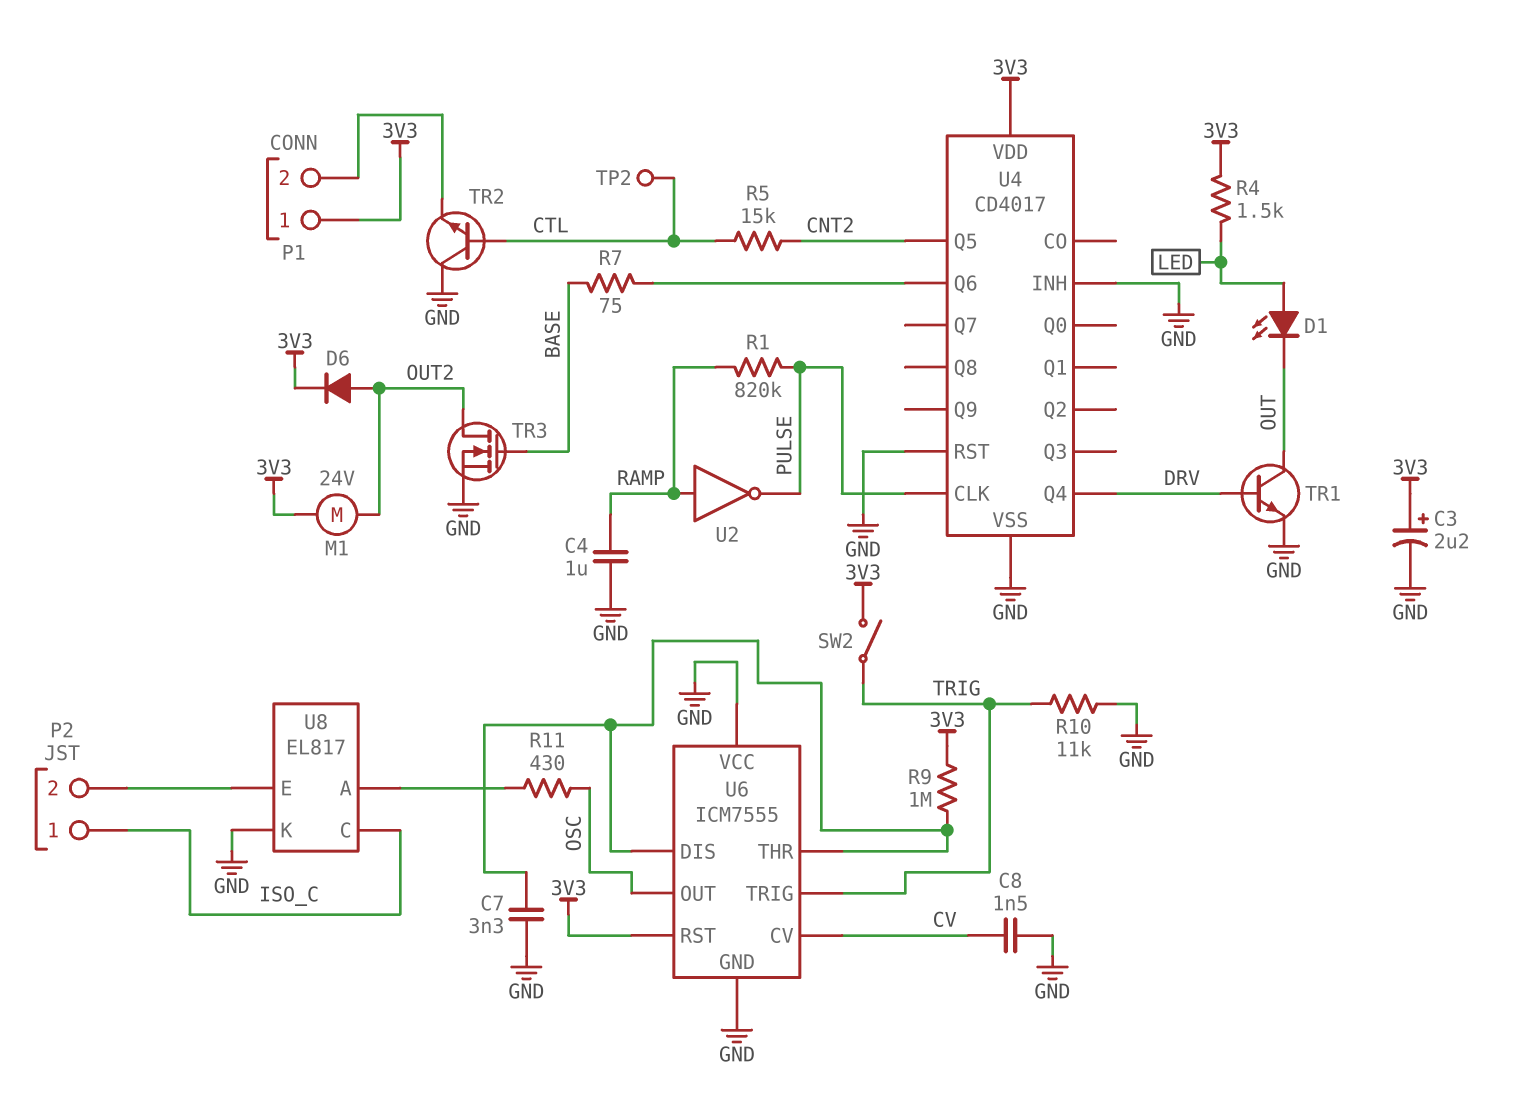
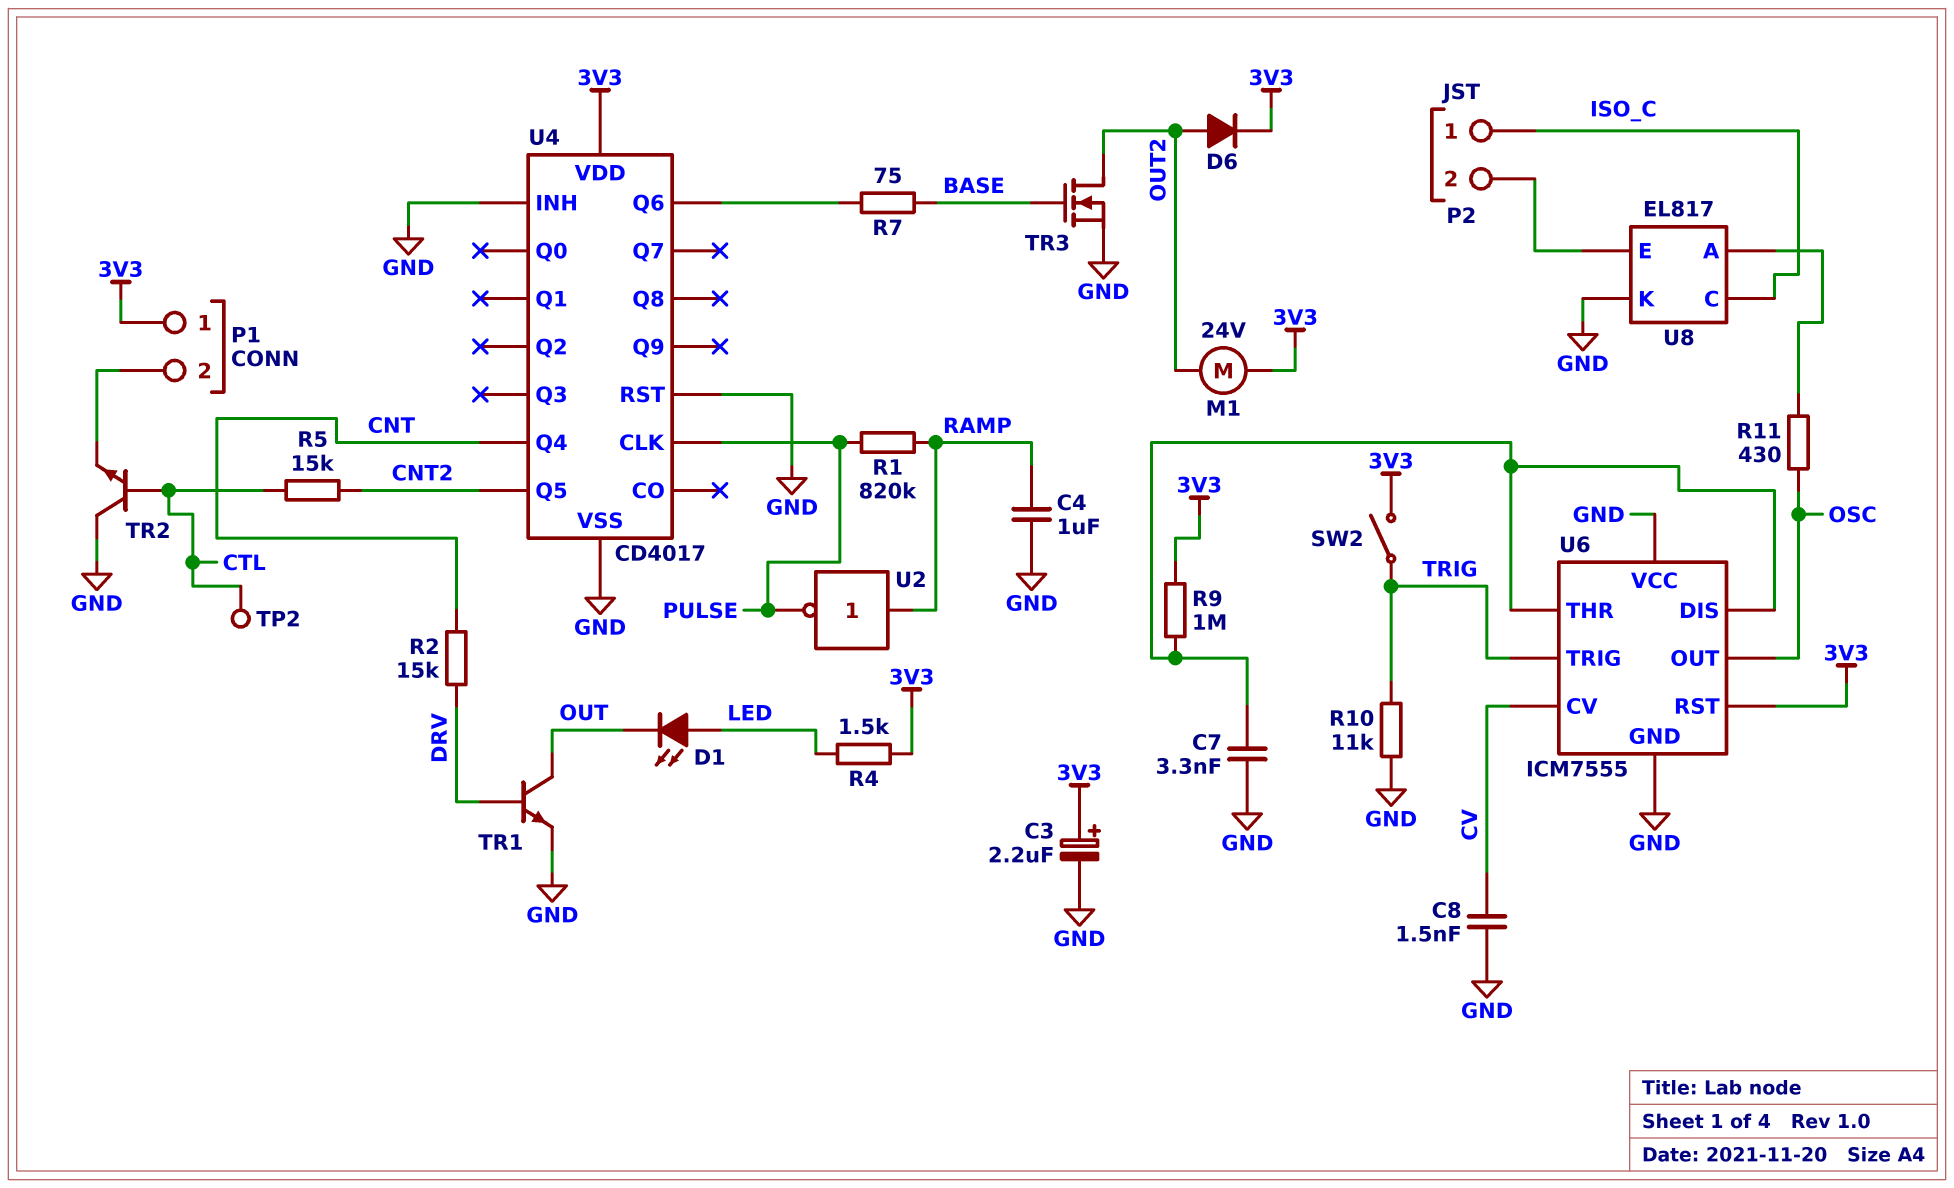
R2: none -> 15k (CNT, DRV)
U4 pin Q4: DRV -> CNT

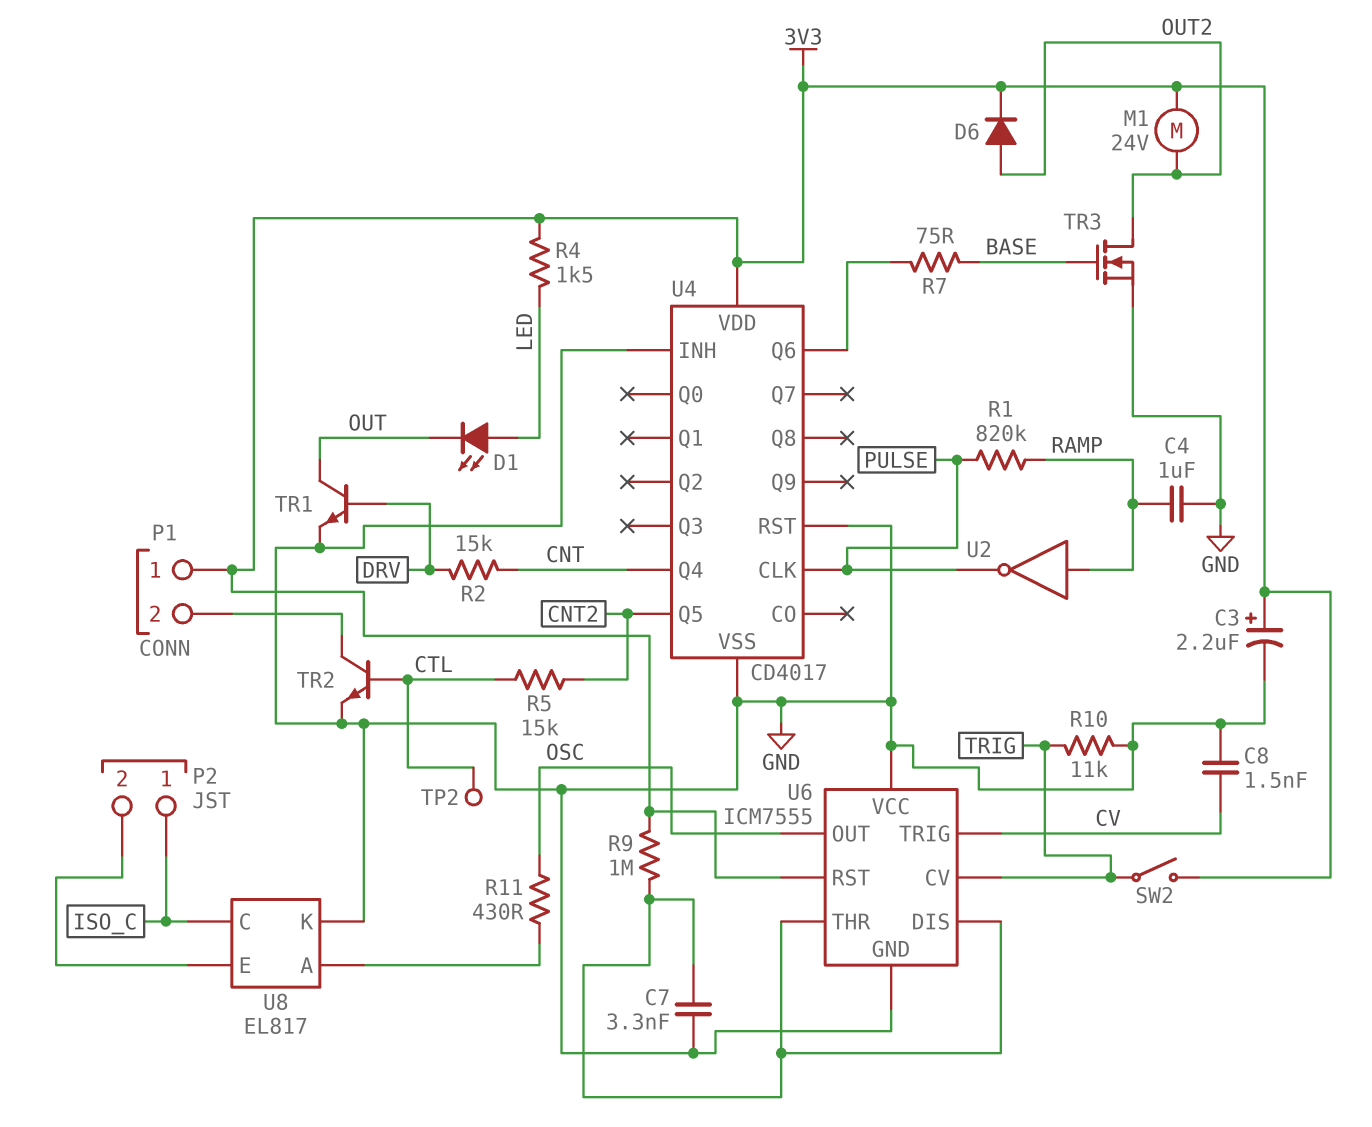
TR2: NPN (B CTL, C GND, E P1/2) -> NPN (B CTL, C P1/2, E GND)
U6 pin CV: CV -> TRIG
U6 pin TRIG: TRIG -> CV

